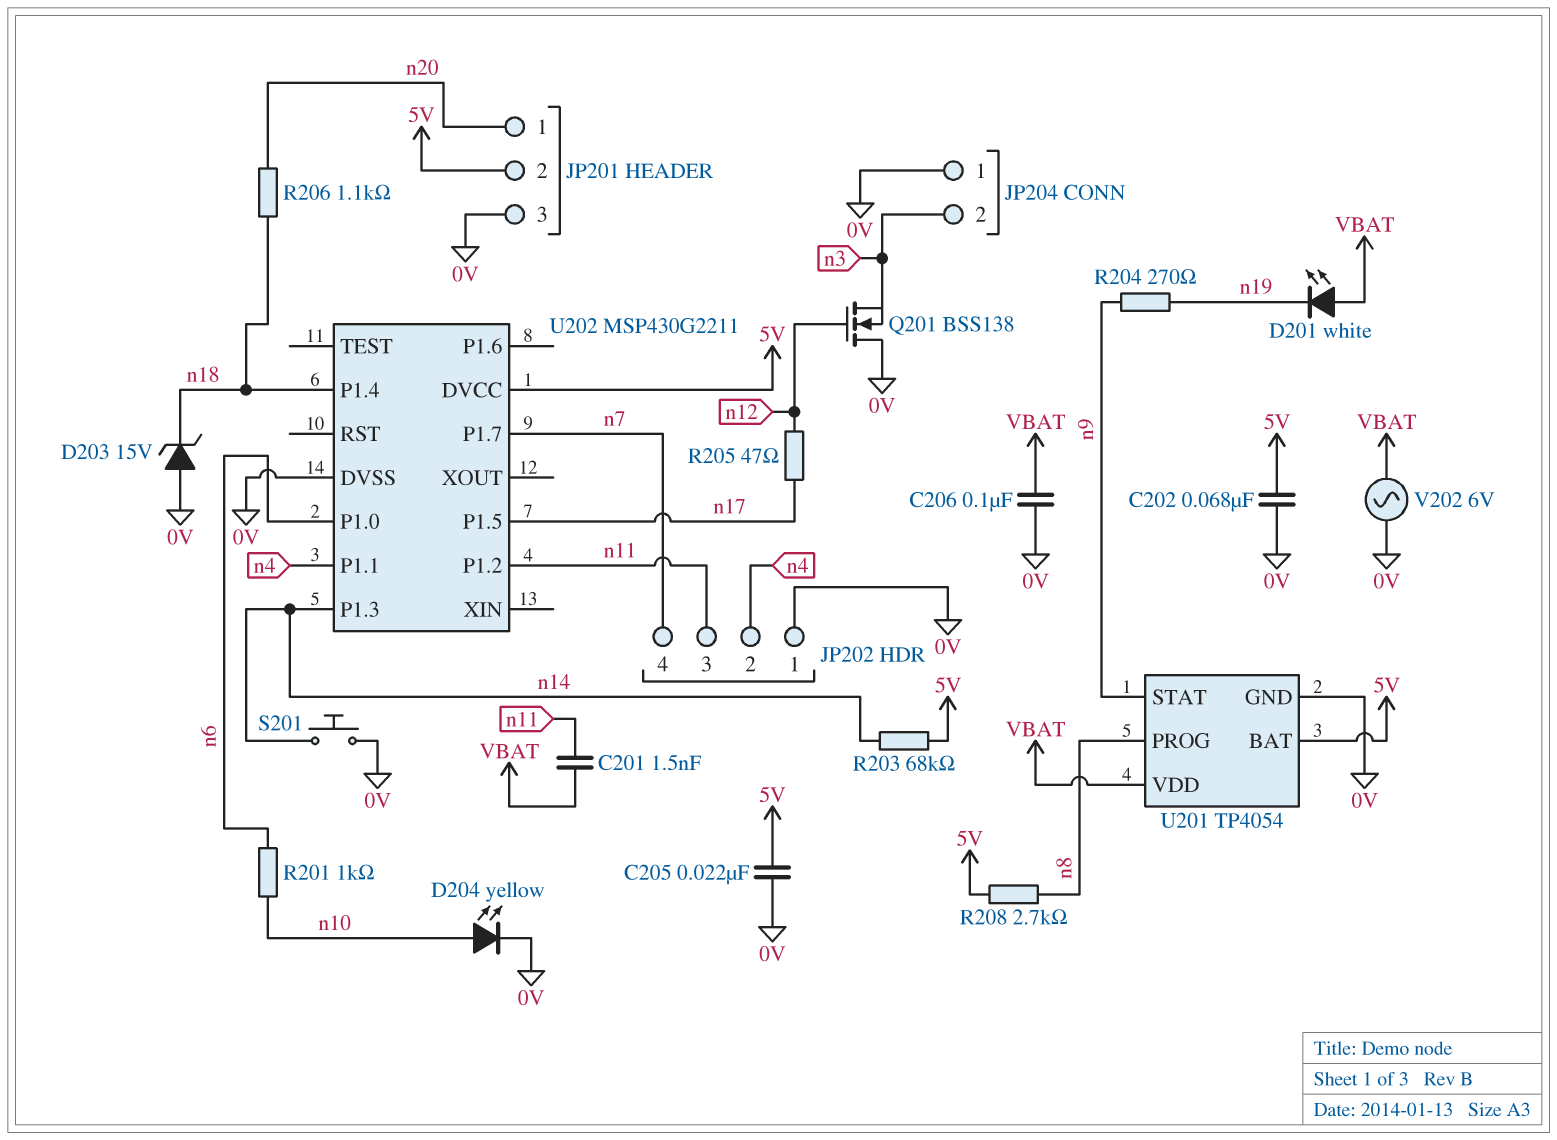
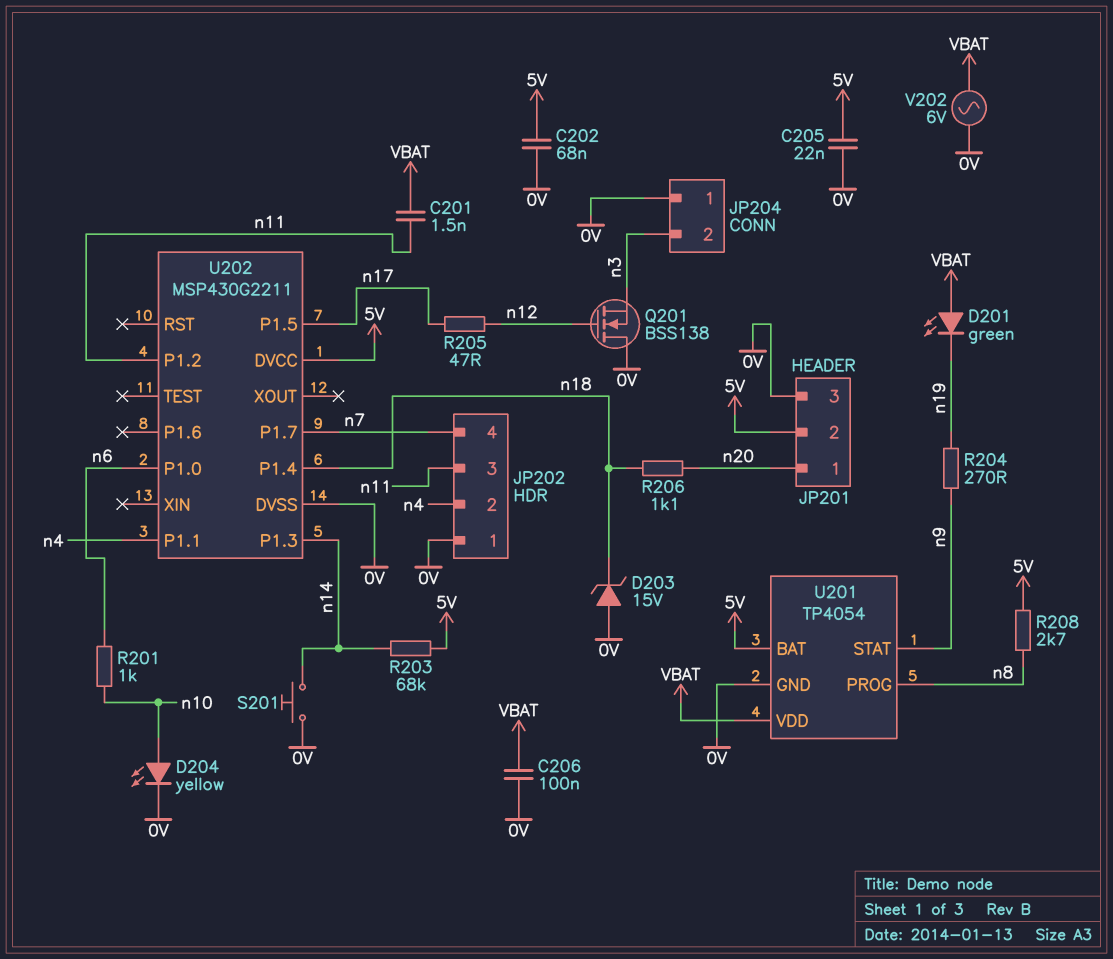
D201: LED white (A VBAT, K n19) -> LED green (A VBAT, K n19)

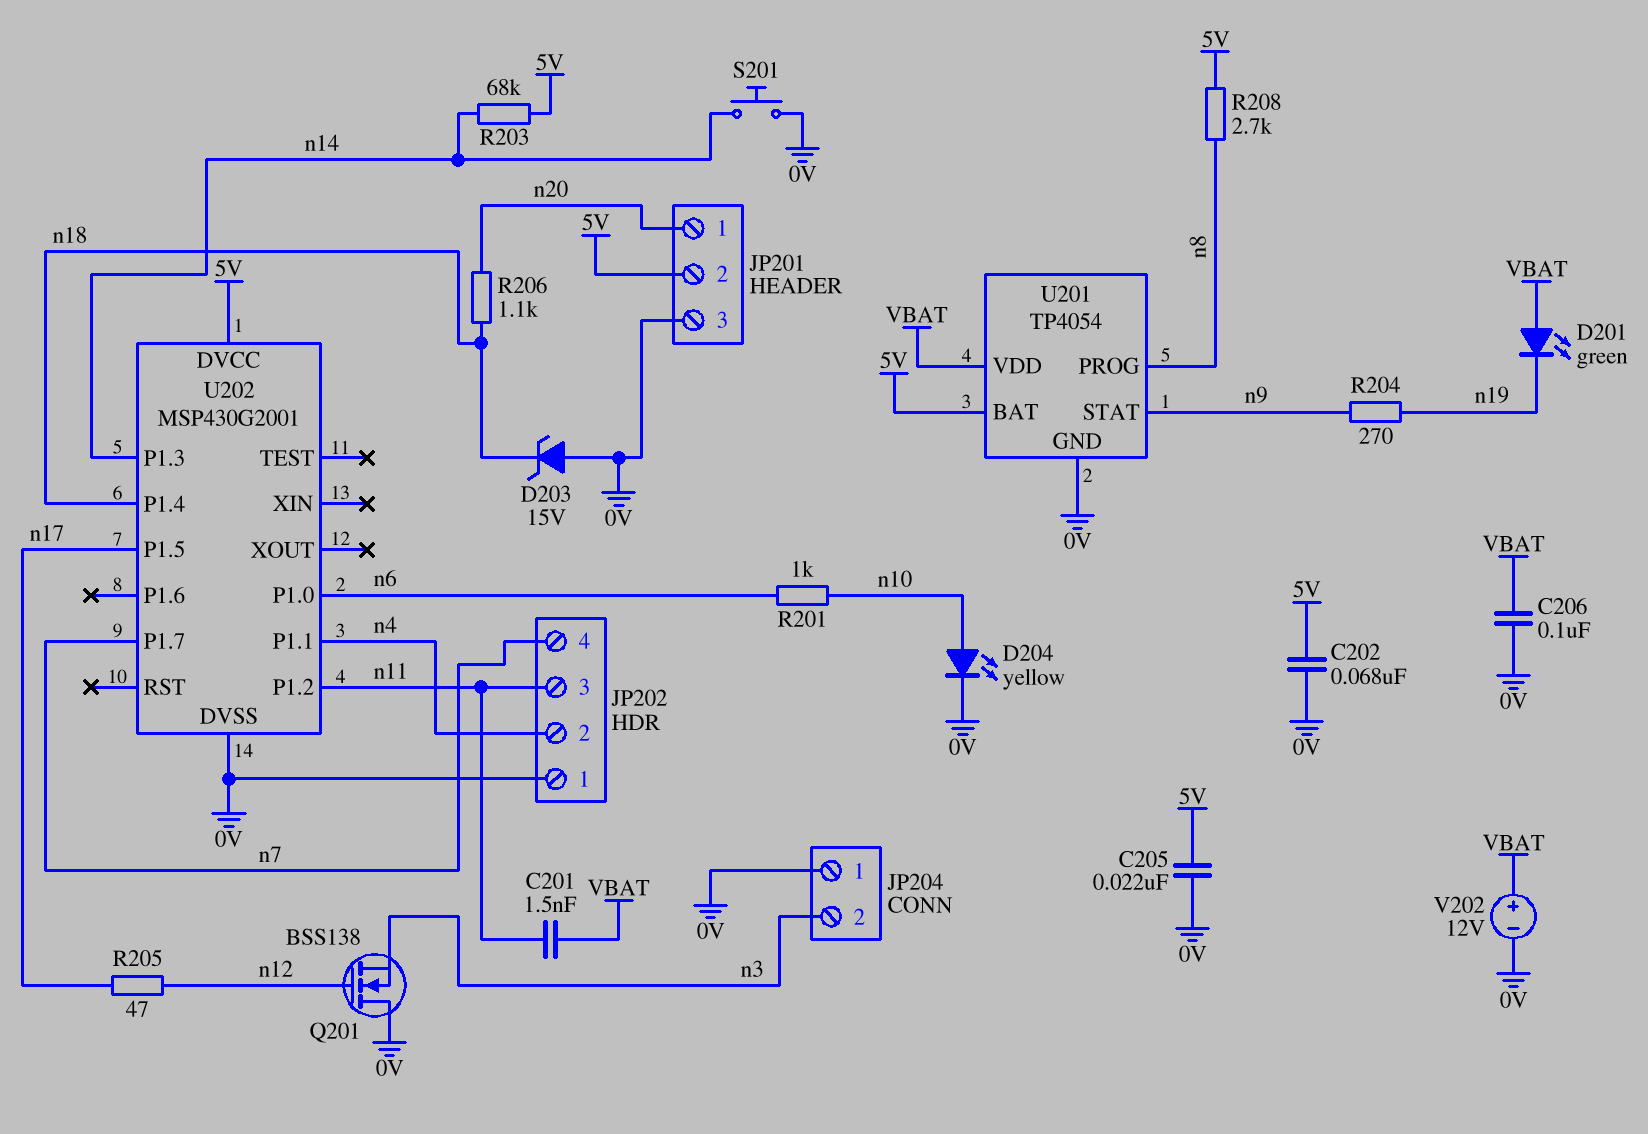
U202: MSP430G2211 -> MSP430G2001
V202: AC 6V (0V, VBAT) -> 12V (plus VBAT, minus 0V)

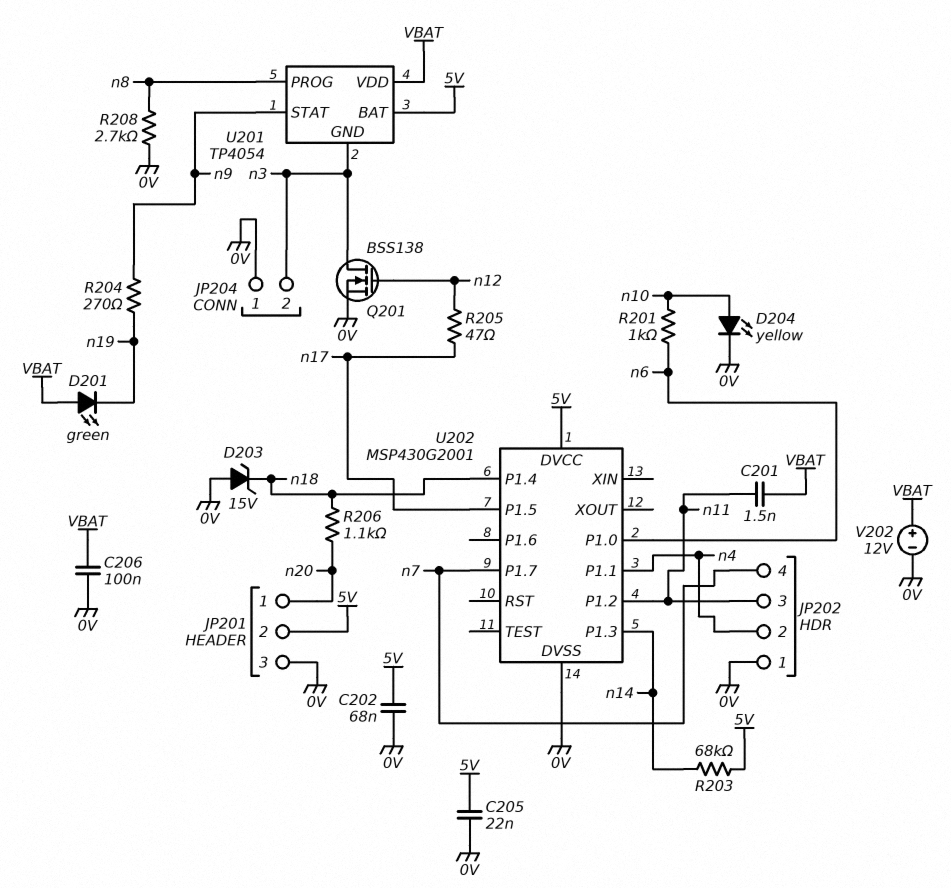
Q201: NMOS BSS138 (G n12, D 0V, S n3) -> NMOS BSS138 (G n12, D n3, S 0V)
R208: 2.7k (5V, n8) -> 2.7k (0V, n8)
S201: button (0V, n14) -> none
U201 pin GND: 0V -> n3

